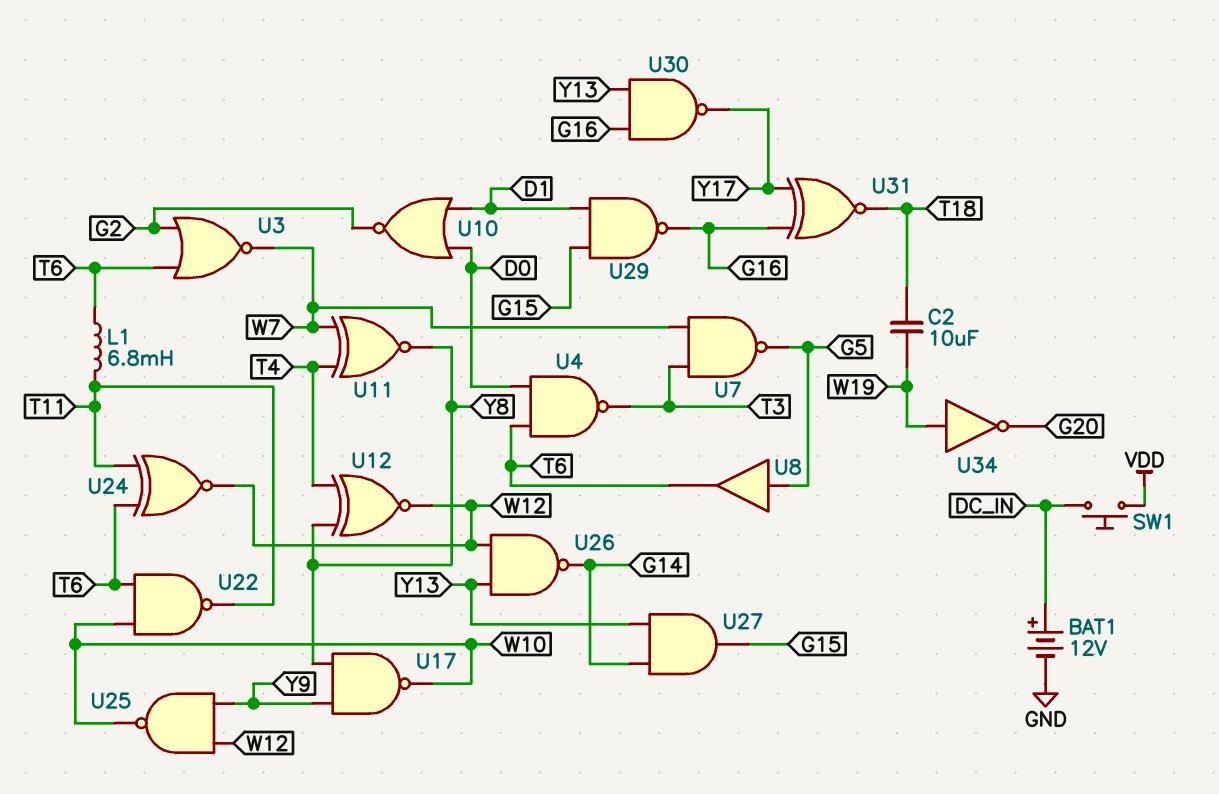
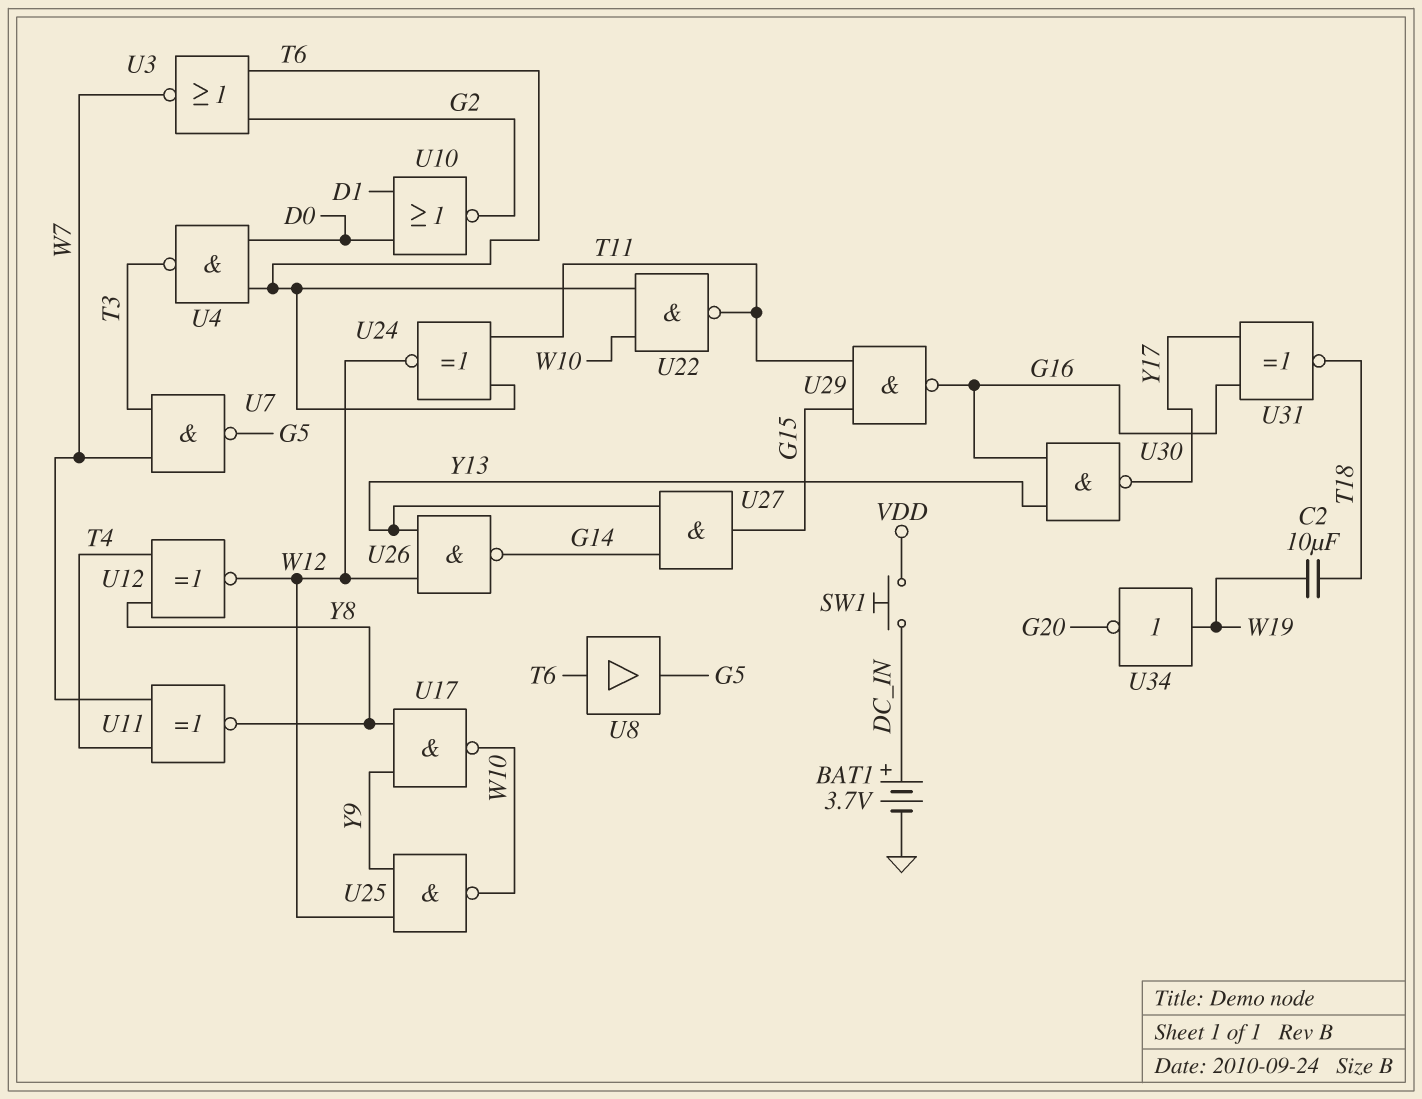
BAT1: 12V (plus DC_IN, minus GND) -> 3.7V (plus DC_IN, minus GND)
L1: 6.8mH (T6, T11) -> none
U8: buffer (in G5, out T6) -> buffer (in T6, out G5)
U29: NAND (in D1, in G15, out G16) -> NAND (in G15, in T11, out G16)

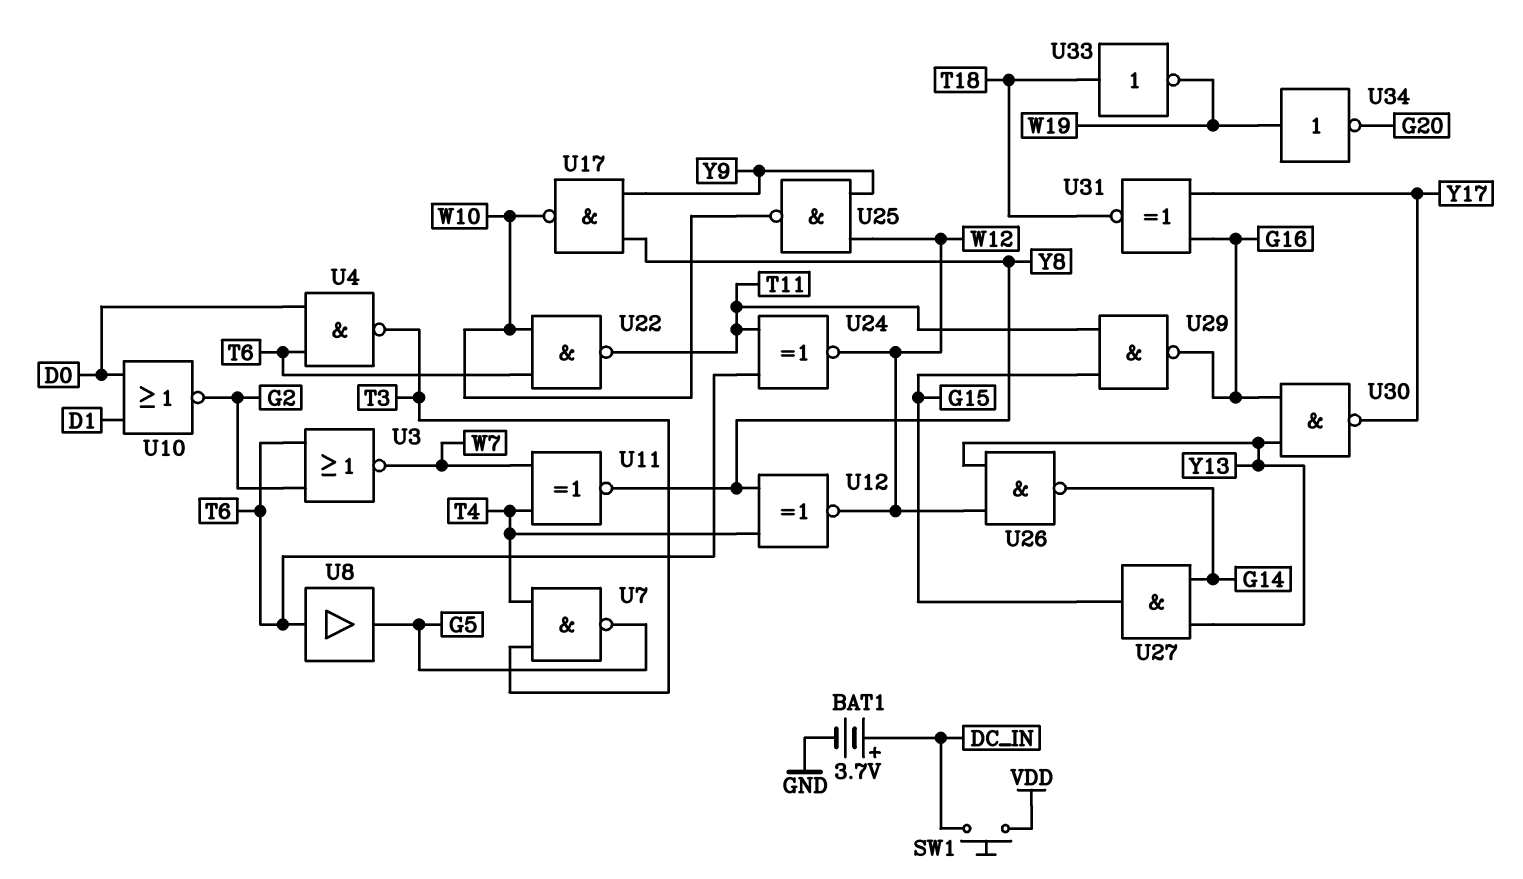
C2: 10uF (T18, W19) -> none
U7: NAND (in T3, in W7, out G5) -> NAND (in T3, in T4, out G5)
U33: none -> NOT (in T18, out W19)

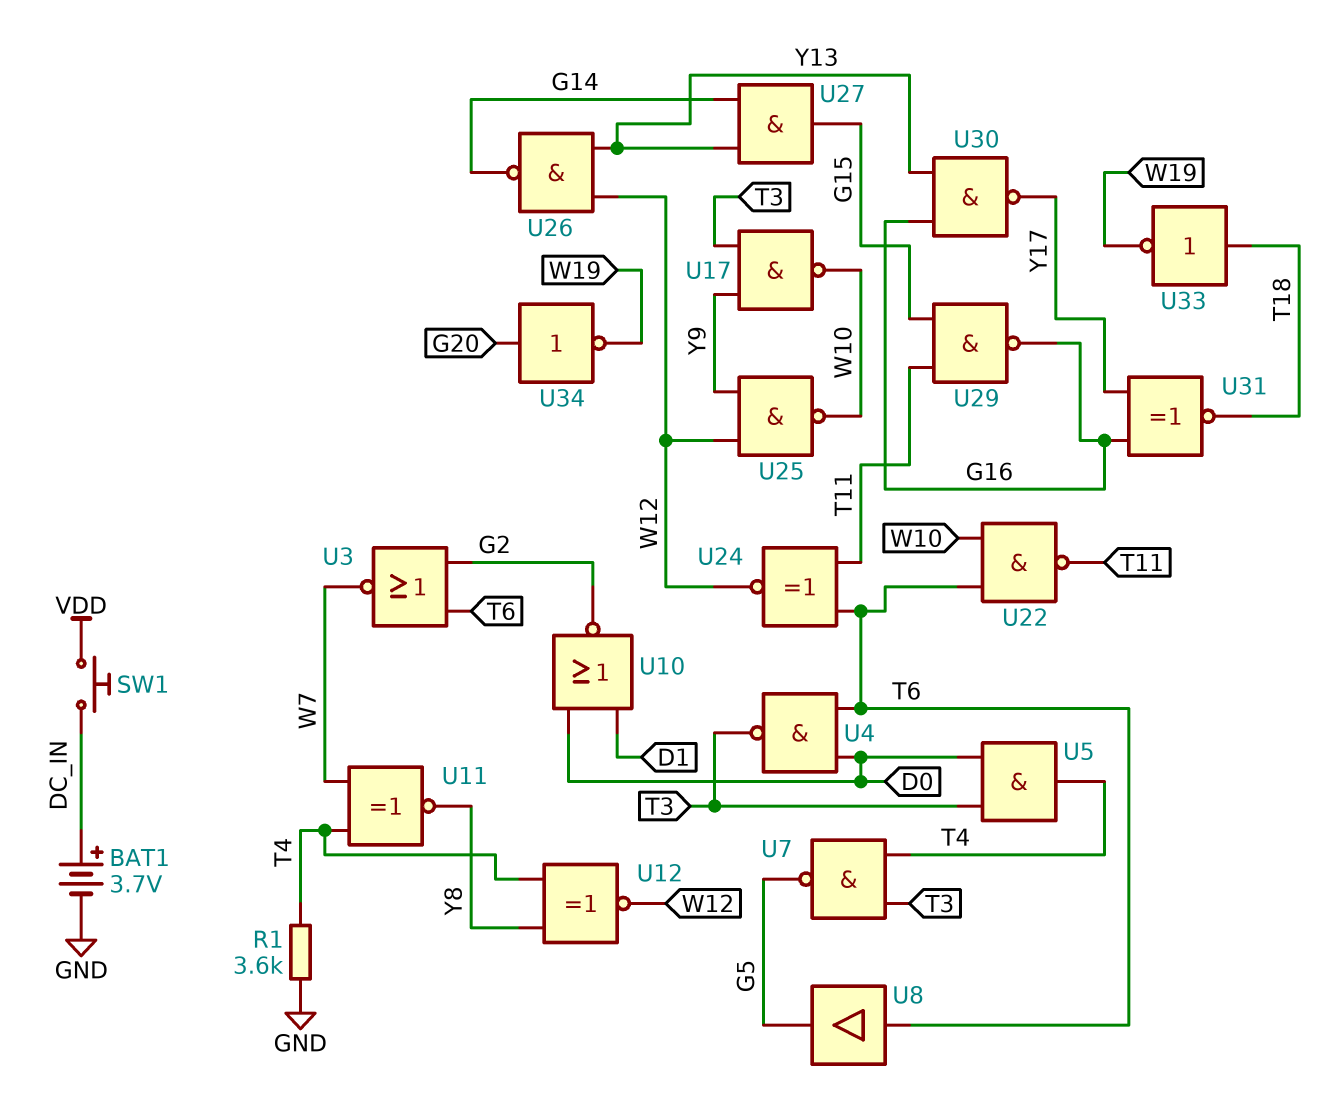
R1: none -> 3.6k (GND, T4)
U5: none -> AND (in D0, in T3, out T4)
U17: NAND (in Y8, in Y9, out W10) -> NAND (in T3, in Y9, out W10)
U34: NOT (in W19, out G20) -> NOT (in G20, out W19)

